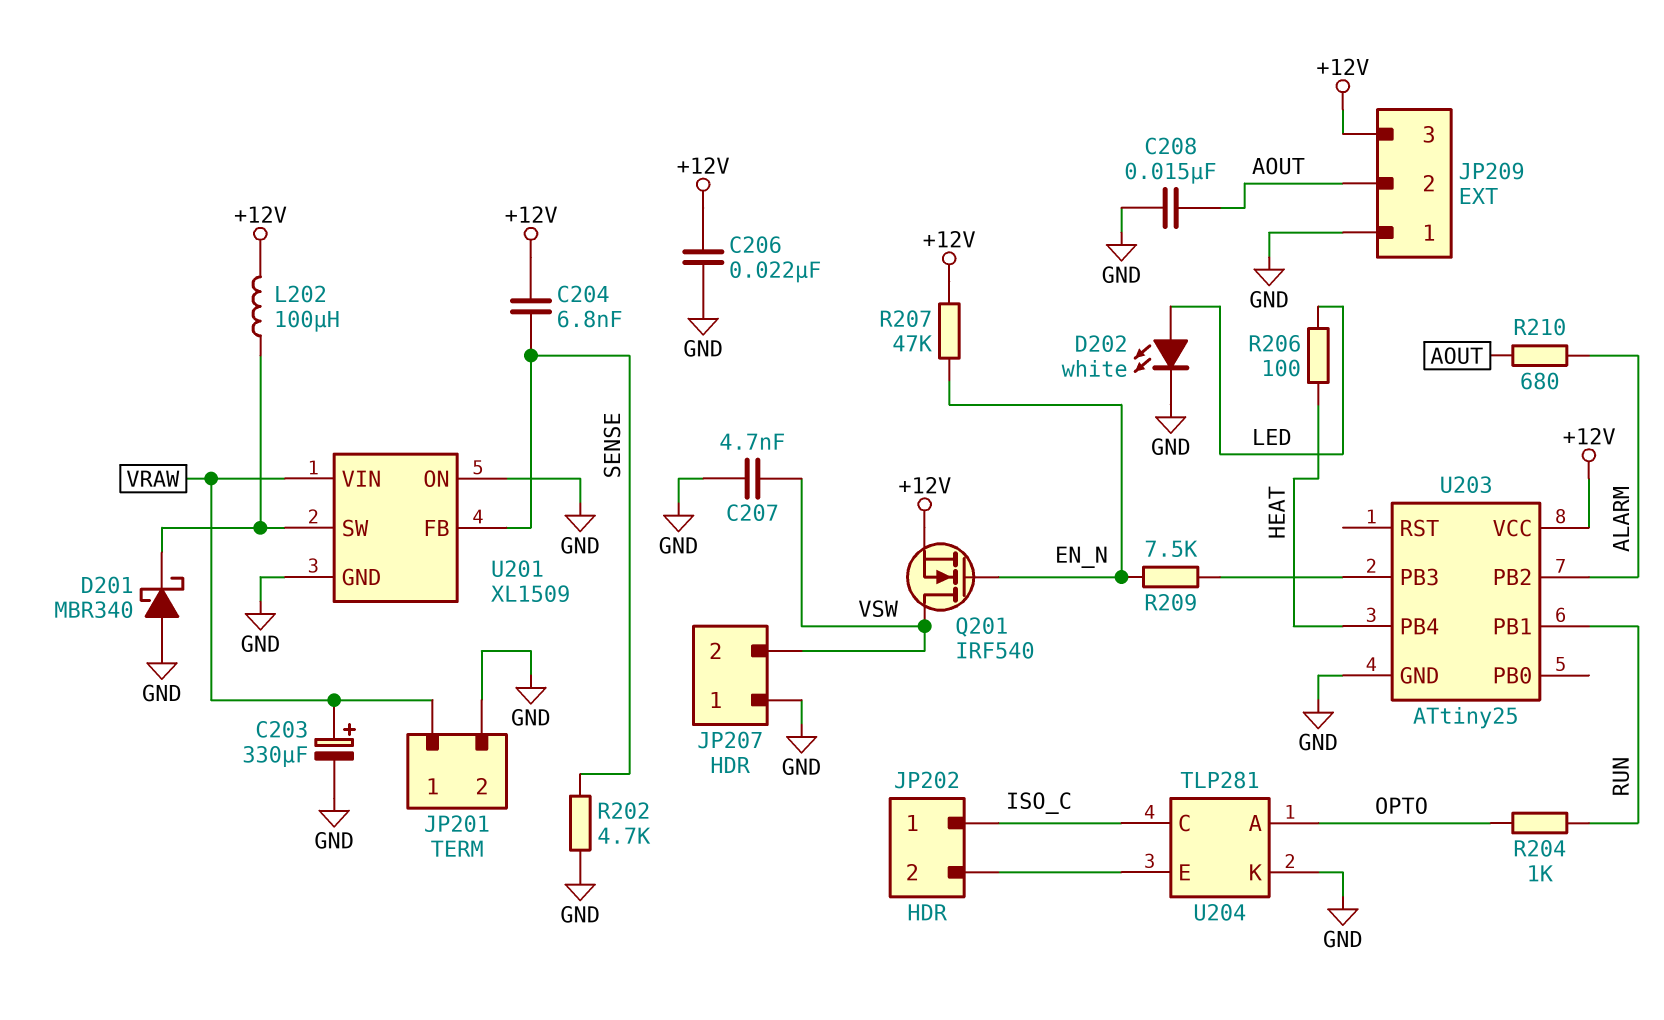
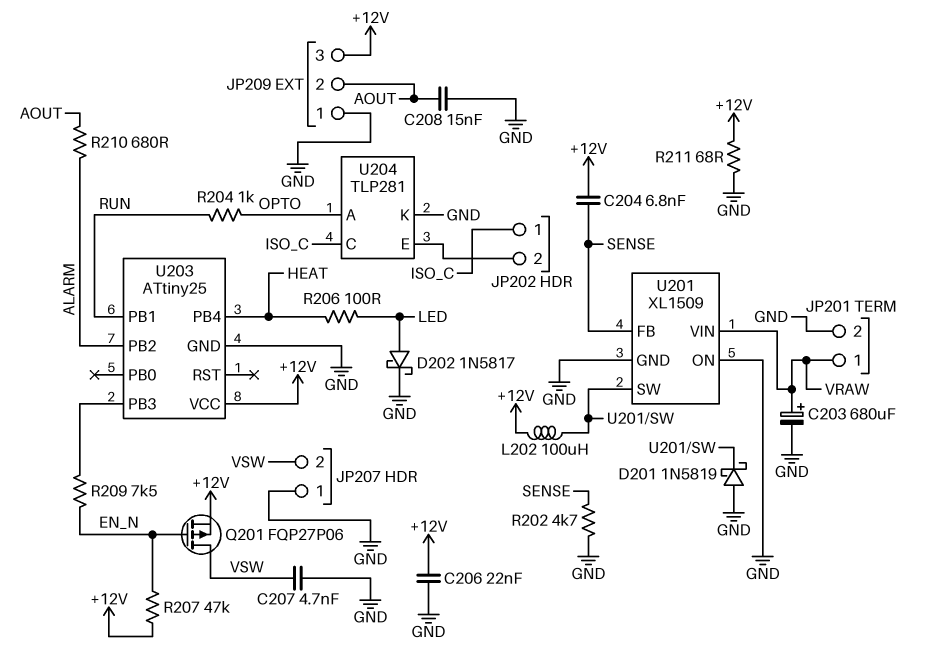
C203: 330uF (plus VRAW, minus GND) -> 680uF (plus VRAW, minus GND)
D201: schottky MBR340 (A GND, K U201/SW) -> schottky 1N5819 (A GND, K U201/SW)
D202: LED white (A LED, K GND) -> schottky 1N5817 (A LED, K GND)
Q201: NMOS IRF540 (G EN_N, D VSW, S +12V) -> PMOS FQP27P06 (G EN_N, D VSW, S +12V)
R211: none -> 68 (+12V, GND)

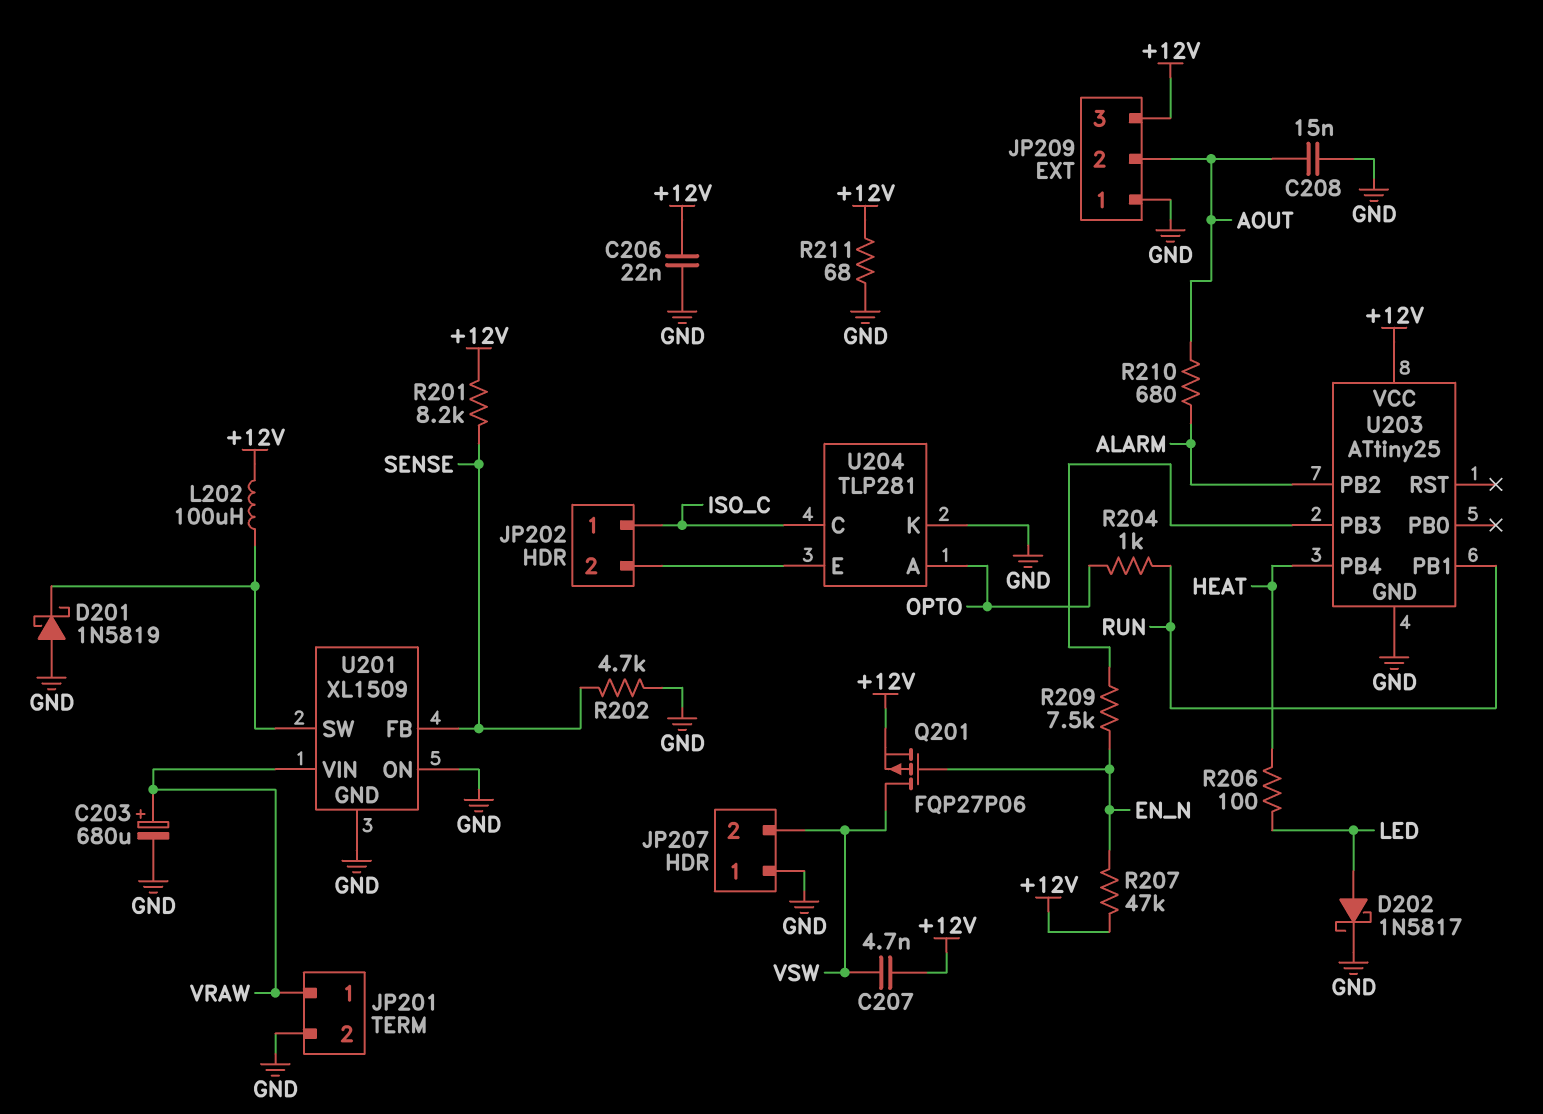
C204: 6.8nF (+12V, SENSE) -> none
C207: 4.7nF (GND, VSW) -> 4.7nF (+12V, VSW)
R201: none -> 8.2k (+12V, SENSE)

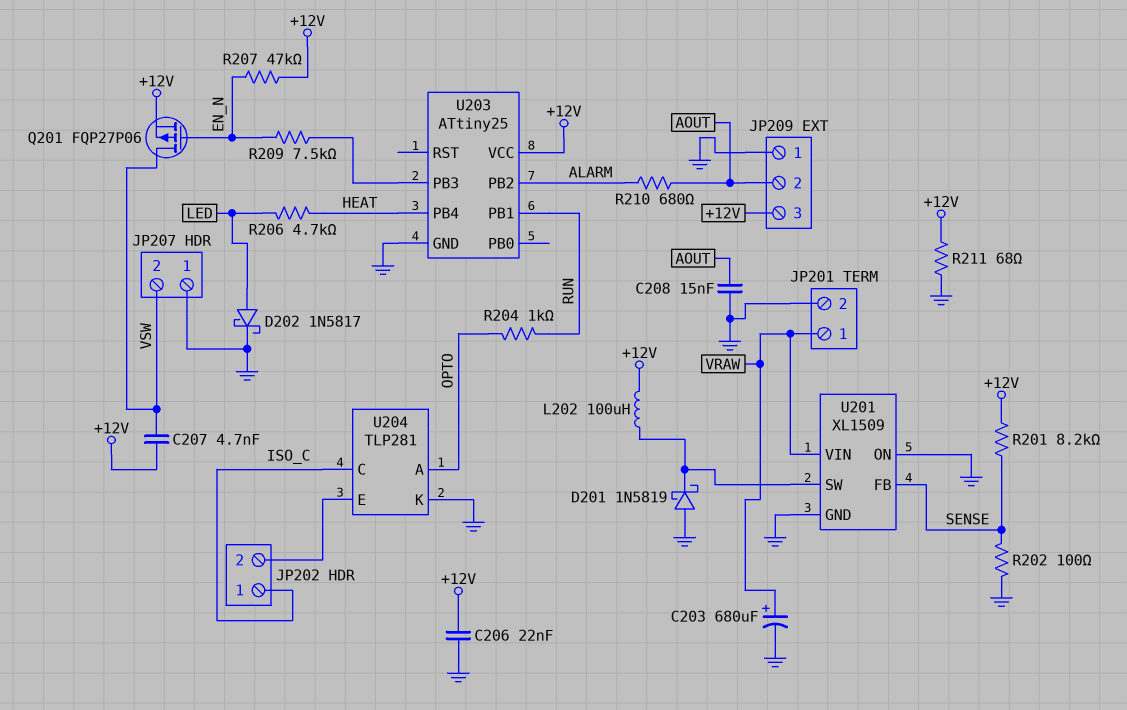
R202: 4.7k (GND, SENSE) -> 100 (GND, SENSE)
R206: 100 (HEAT, LED) -> 4.7k (HEAT, LED)

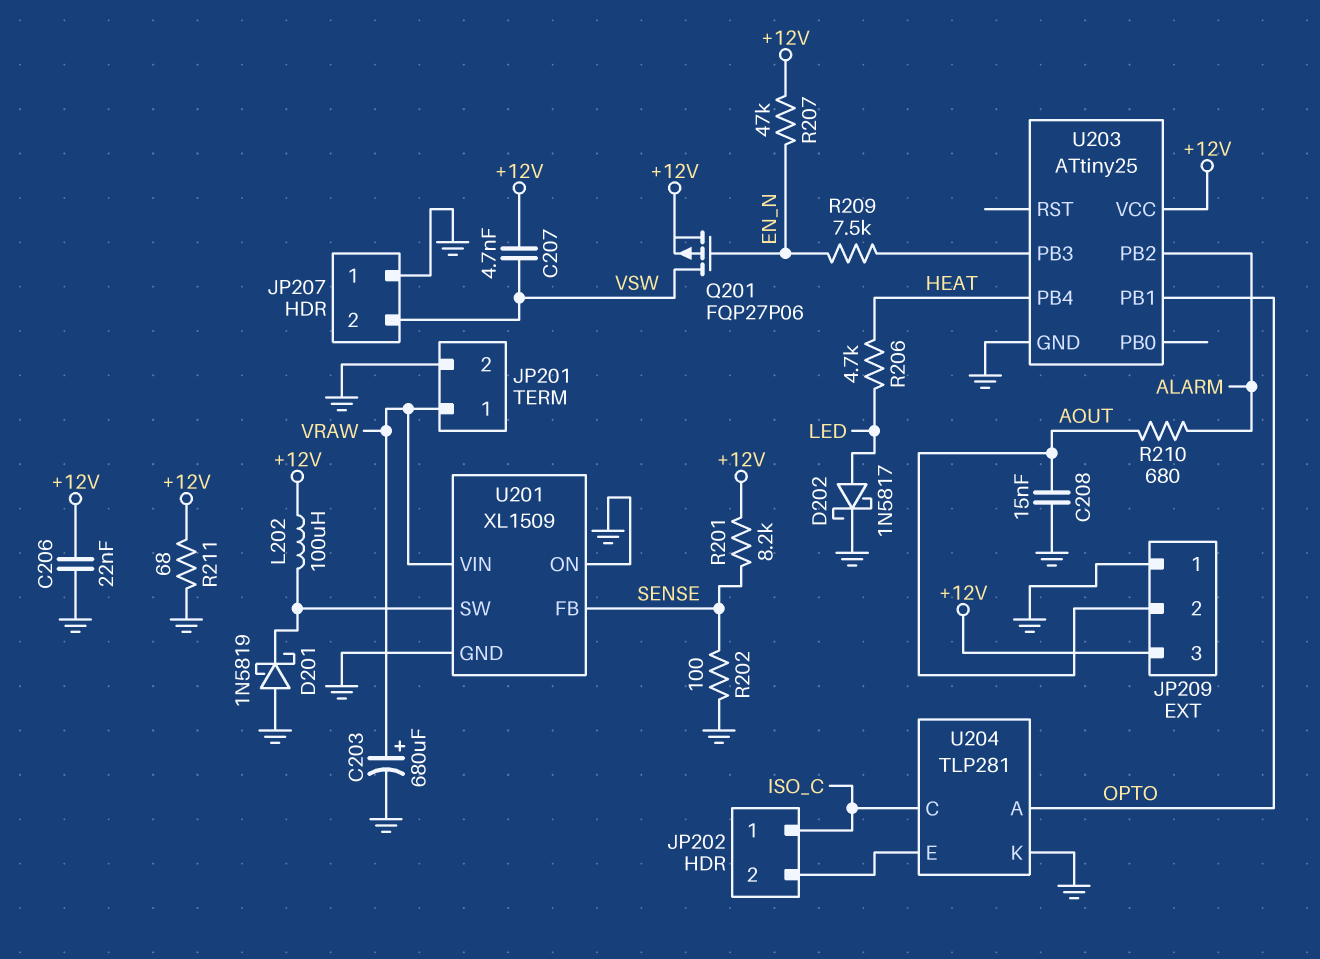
R204: 1k (OPTO, RUN) -> none
U203 pin PB1: RUN -> OPTO

